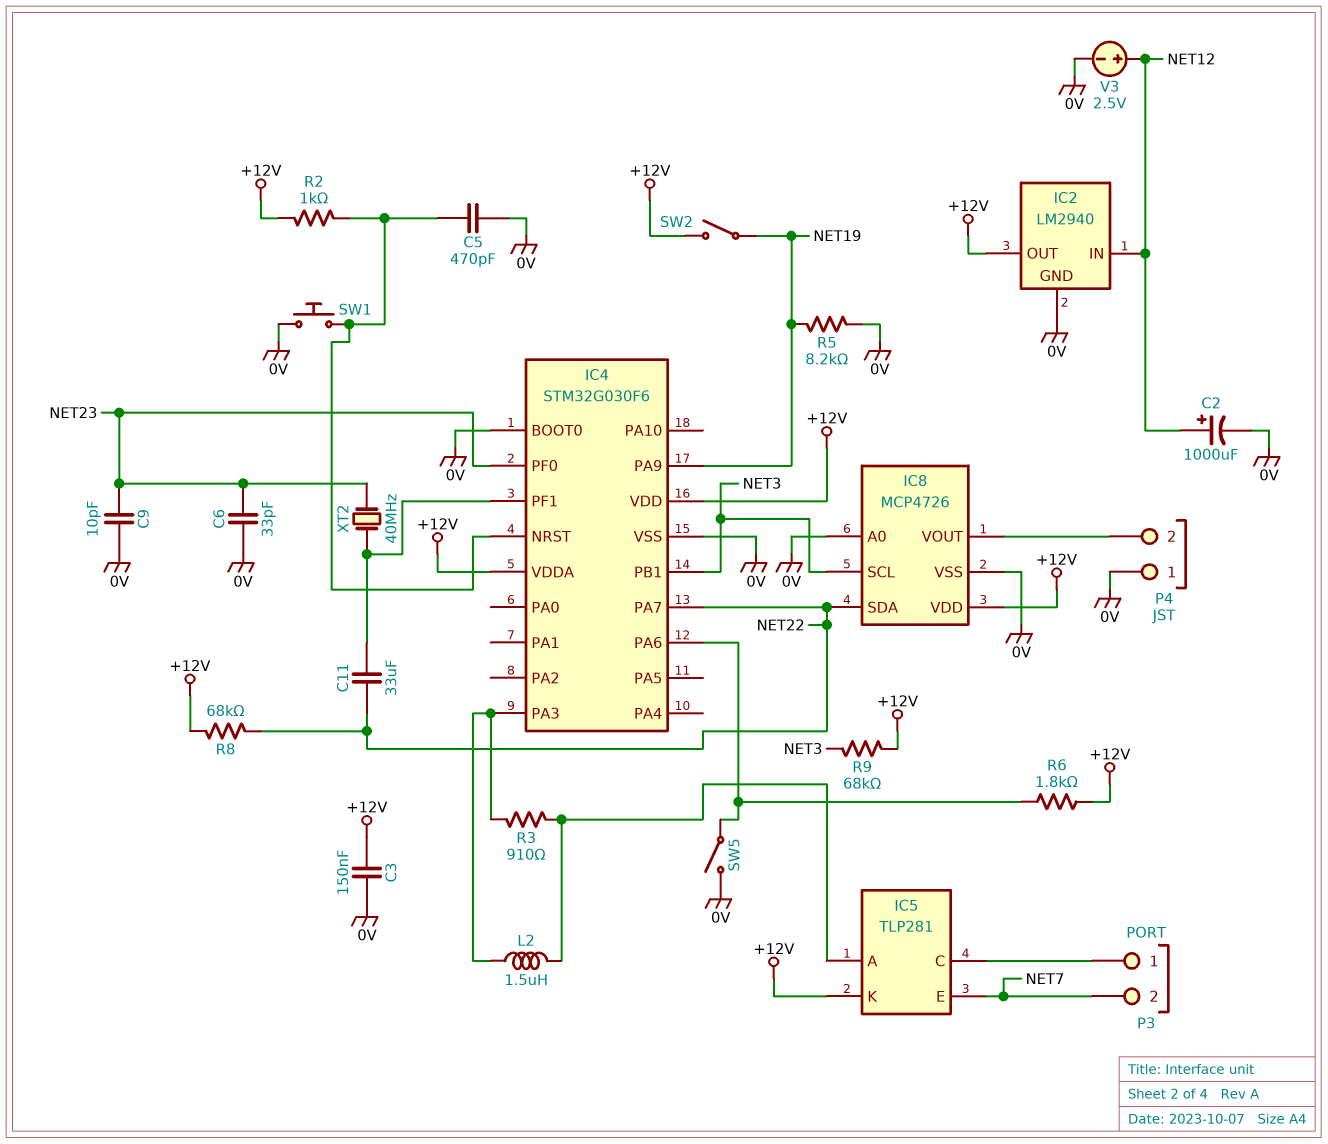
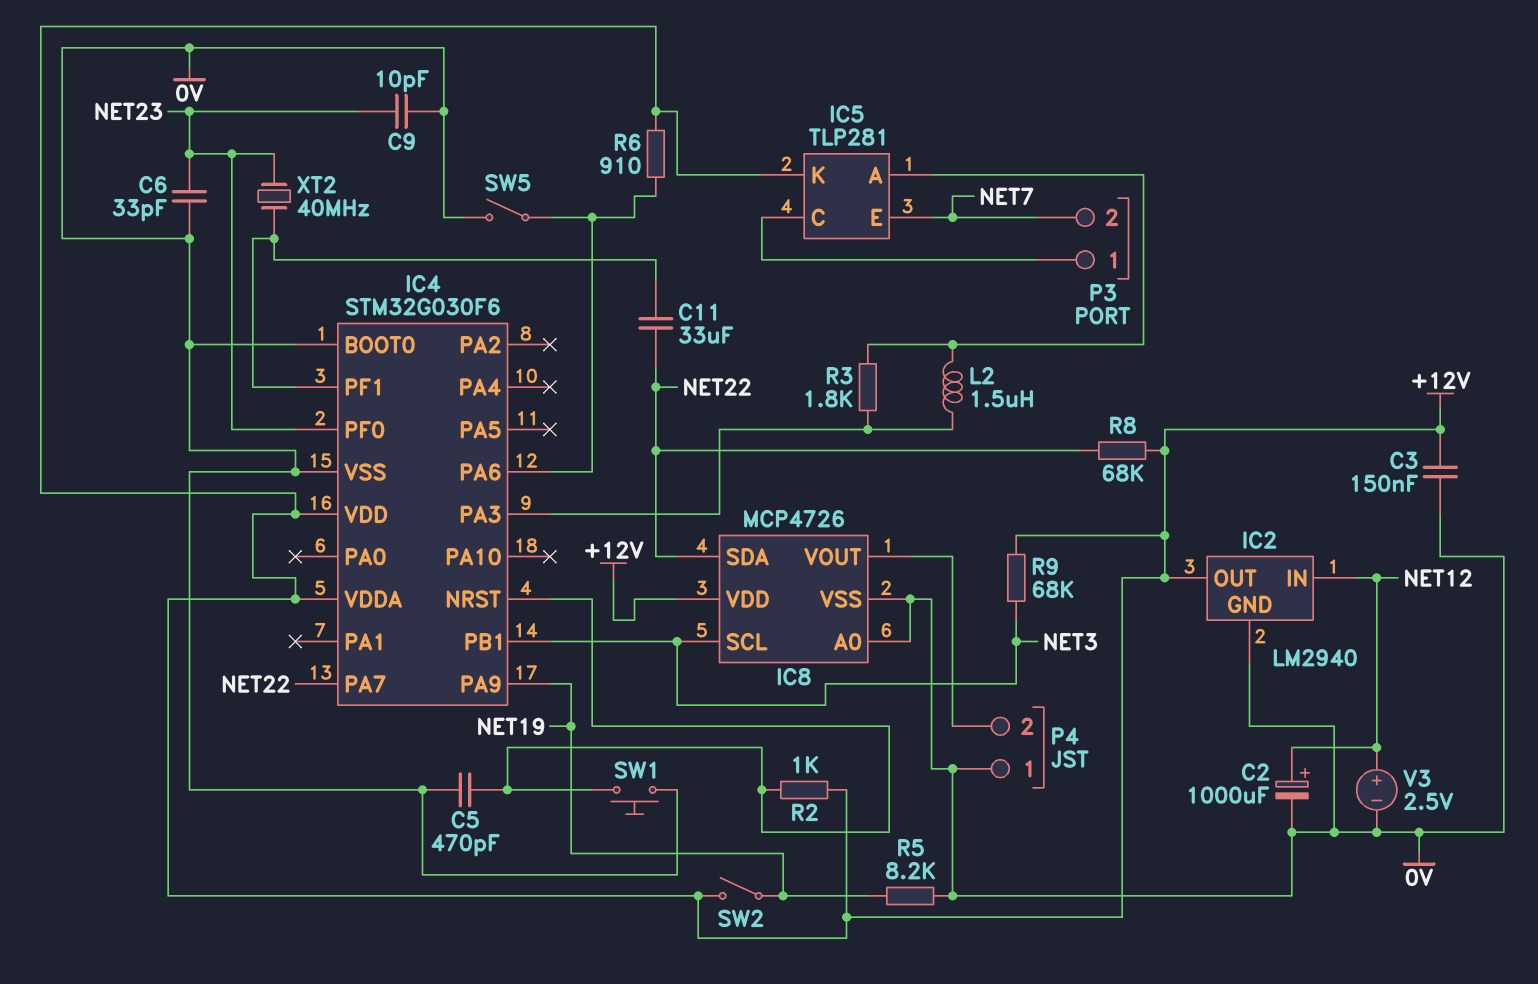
R3: 910 (IC4/PA3, IC5/A) -> 1.8k (IC4/PA3, IC5/A)
R6: 1.8k (+12V, IC4/PA6) -> 910 (+12V, IC4/PA6)

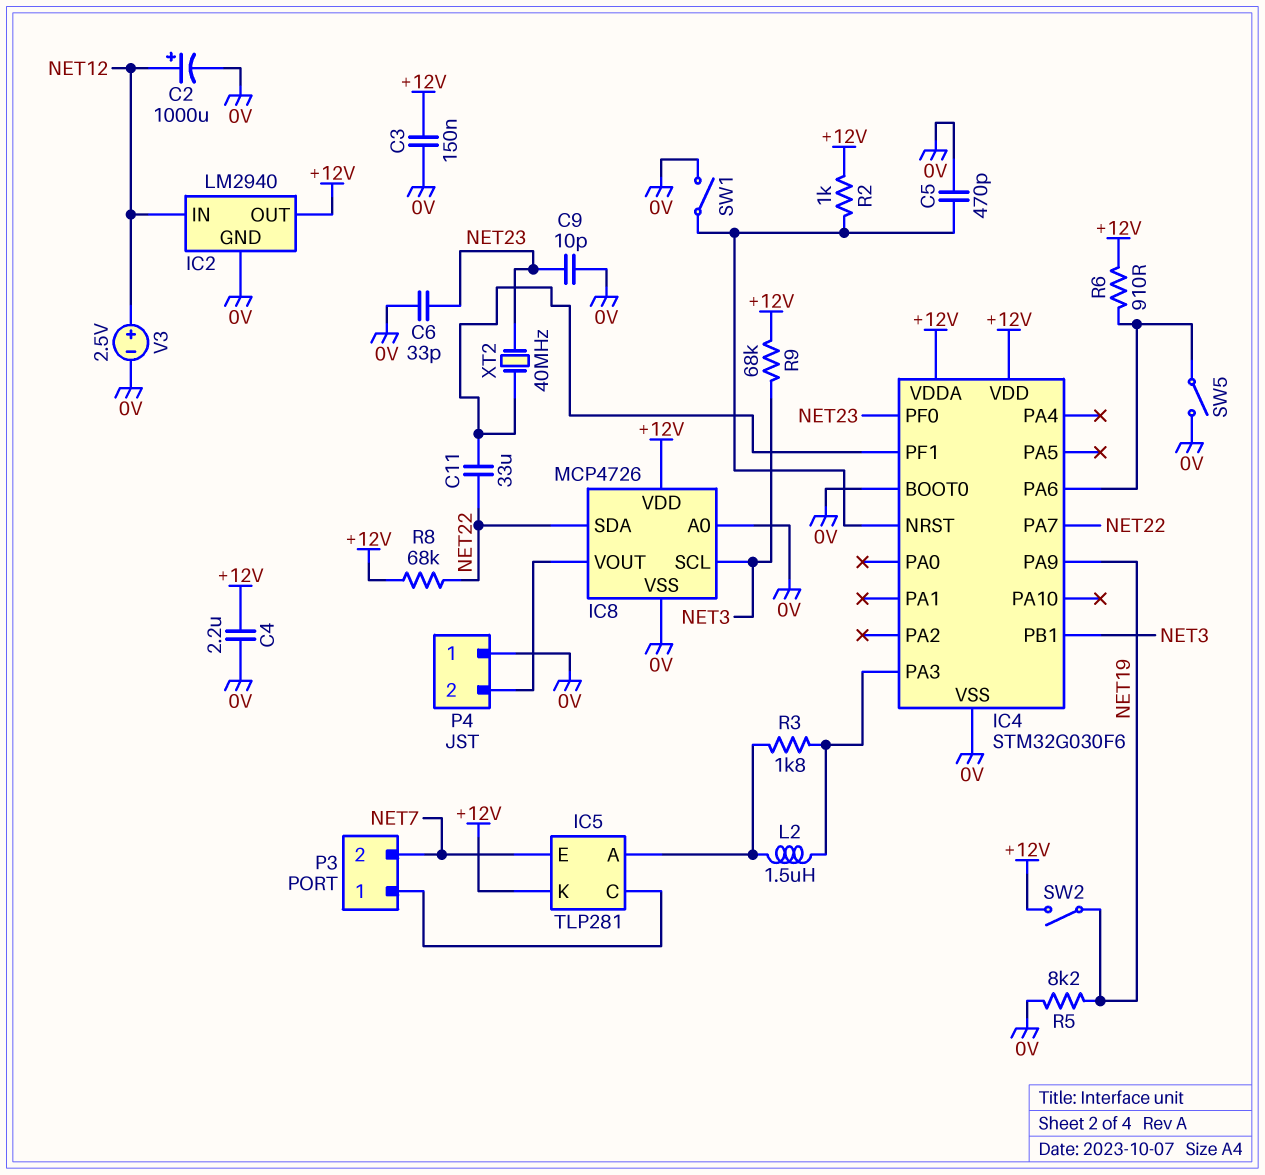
C4: none -> 2.2uF (+12V, 0V)
SW1: button (0V, IC4/NRST) -> switch (0V, IC4/NRST)

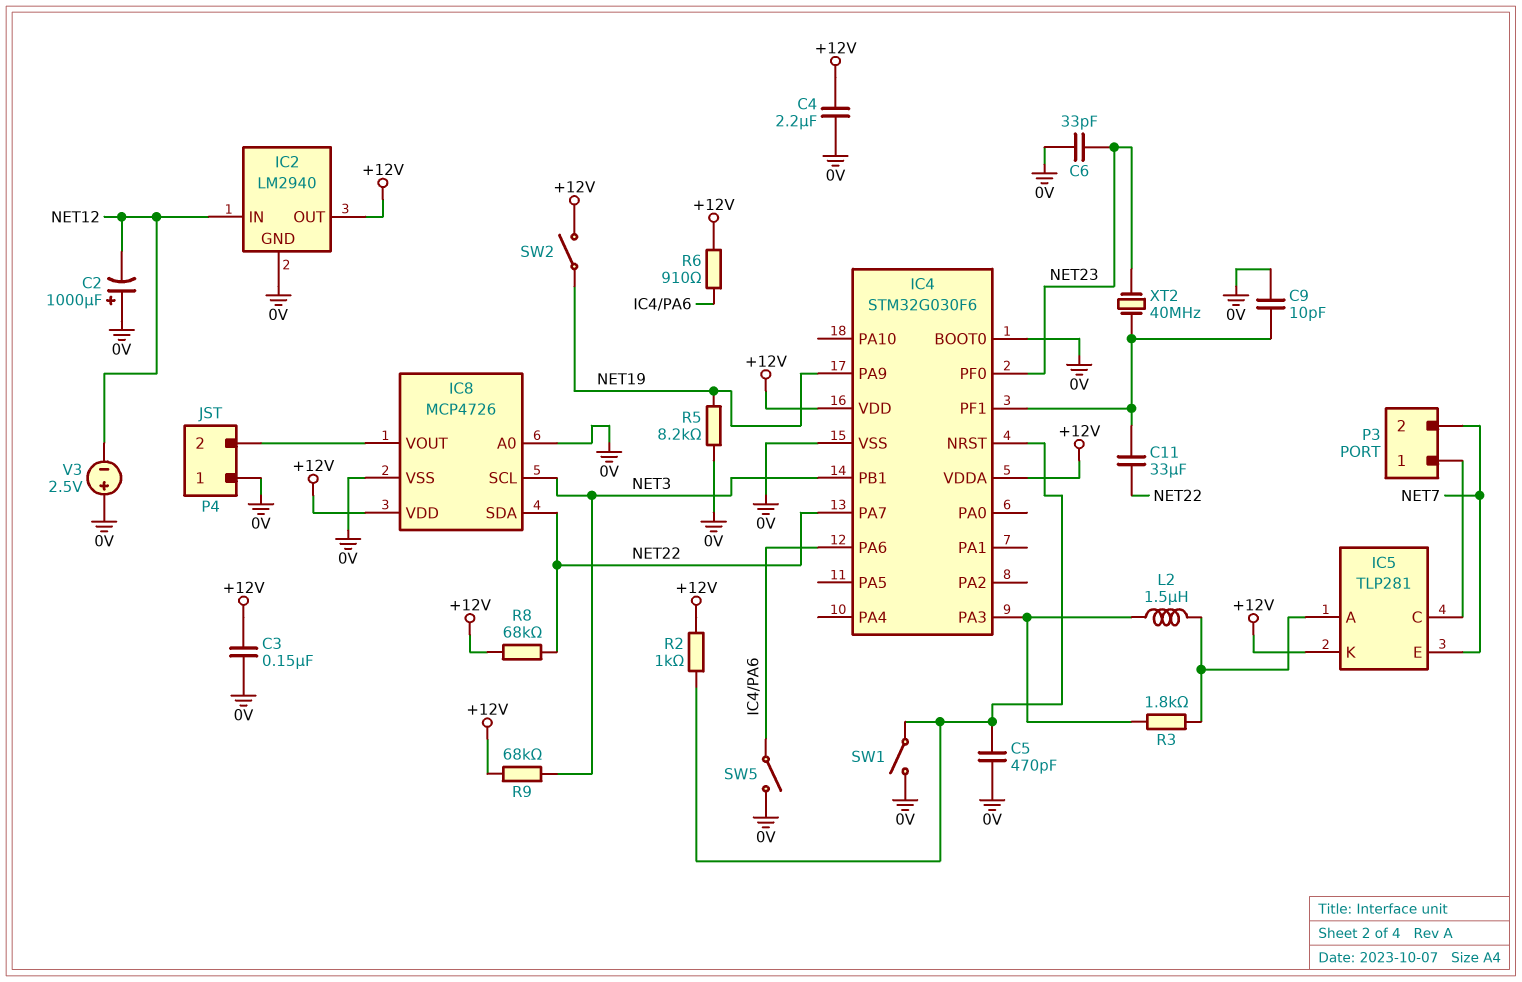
C2: 1000uF (plus NET12, minus 0V) -> 1000uF (plus 0V, minus NET12)
C9: 10pF (0V, NET23) -> 10pF (0V, IC4/PF1)
V3: 2.5V (plus NET12, minus 0V) -> 2.5V (plus 0V, minus NET12)

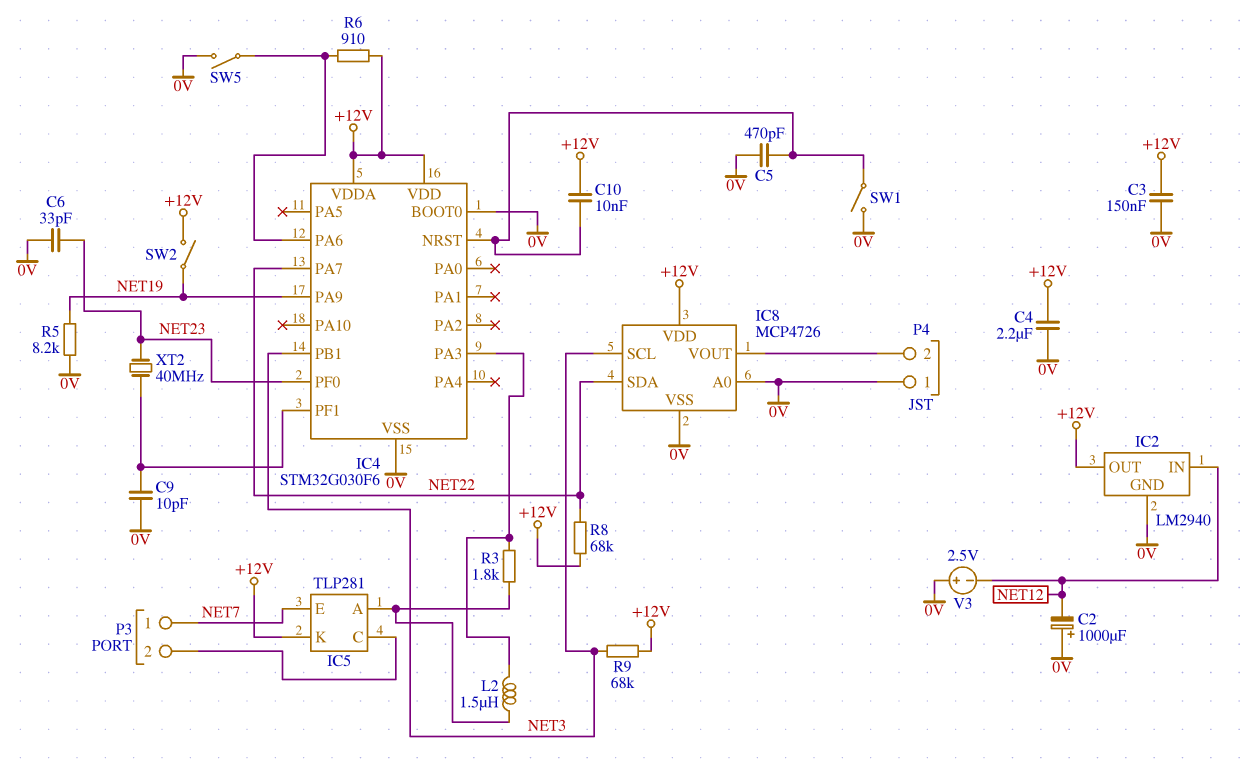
C10: none -> 10nF (+12V, IC4/NRST)
C11: 33uF (IC4/PF1, NET22) -> none
P3 pin 1: IC5/C -> NET7
P3 pin 2: NET7 -> IC5/C
R2: 1k (+12V, IC4/NRST) -> none

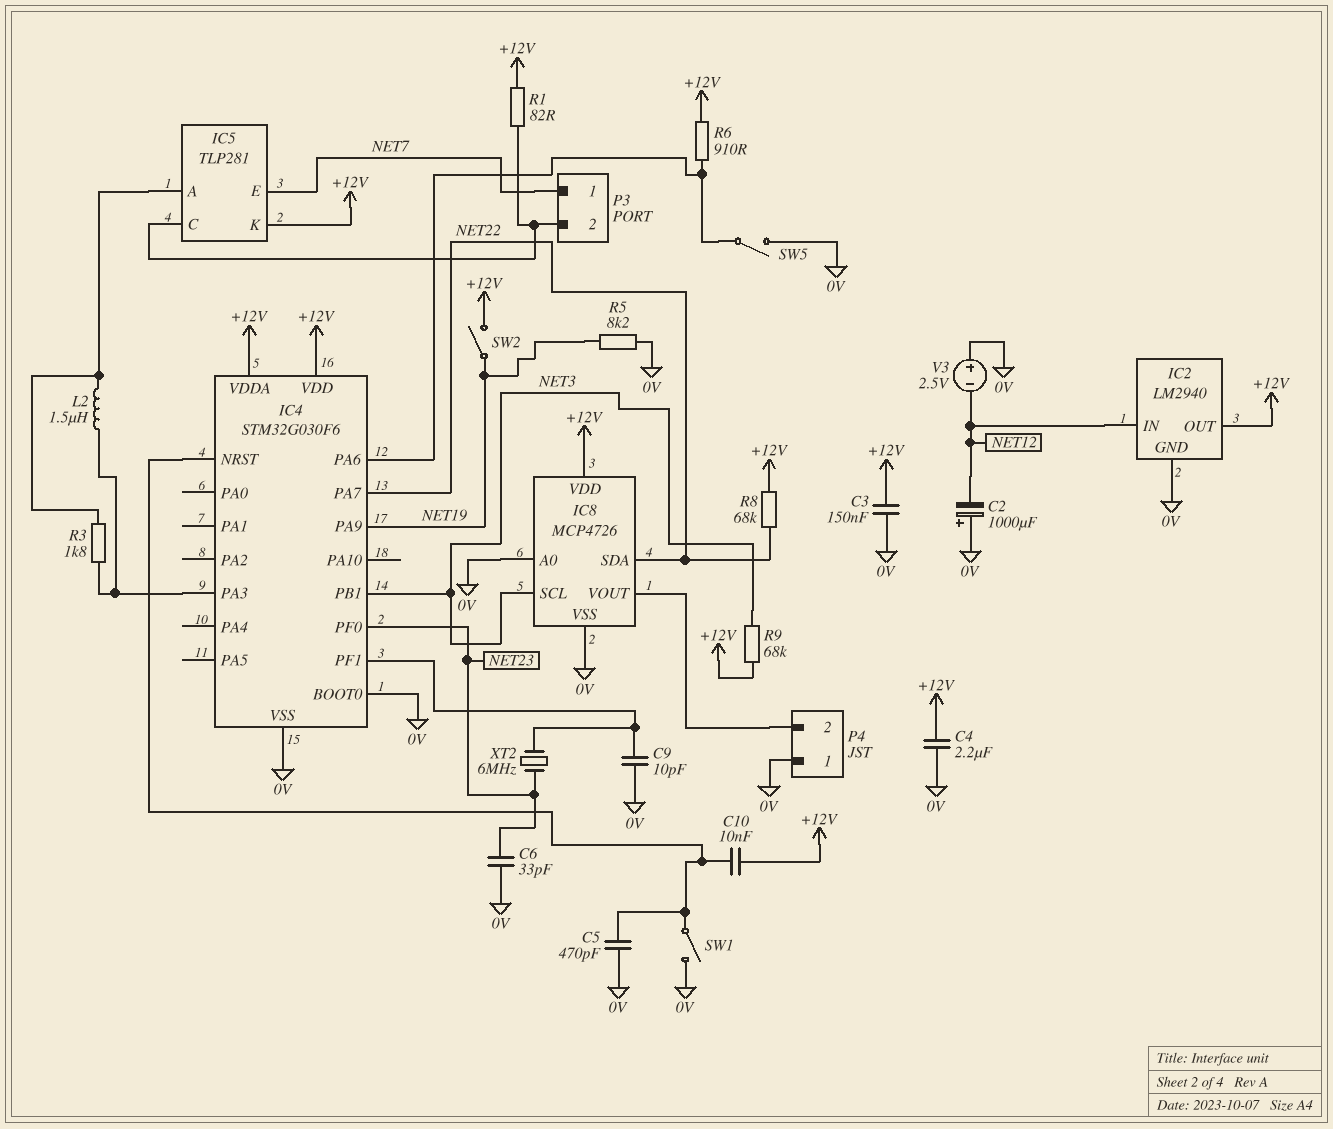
R1: none -> 82 (+12V, IC5/C)
XT2: 40MHz (IC4/PF1, NET23) -> 6MHz (IC4/PF1, NET23)

